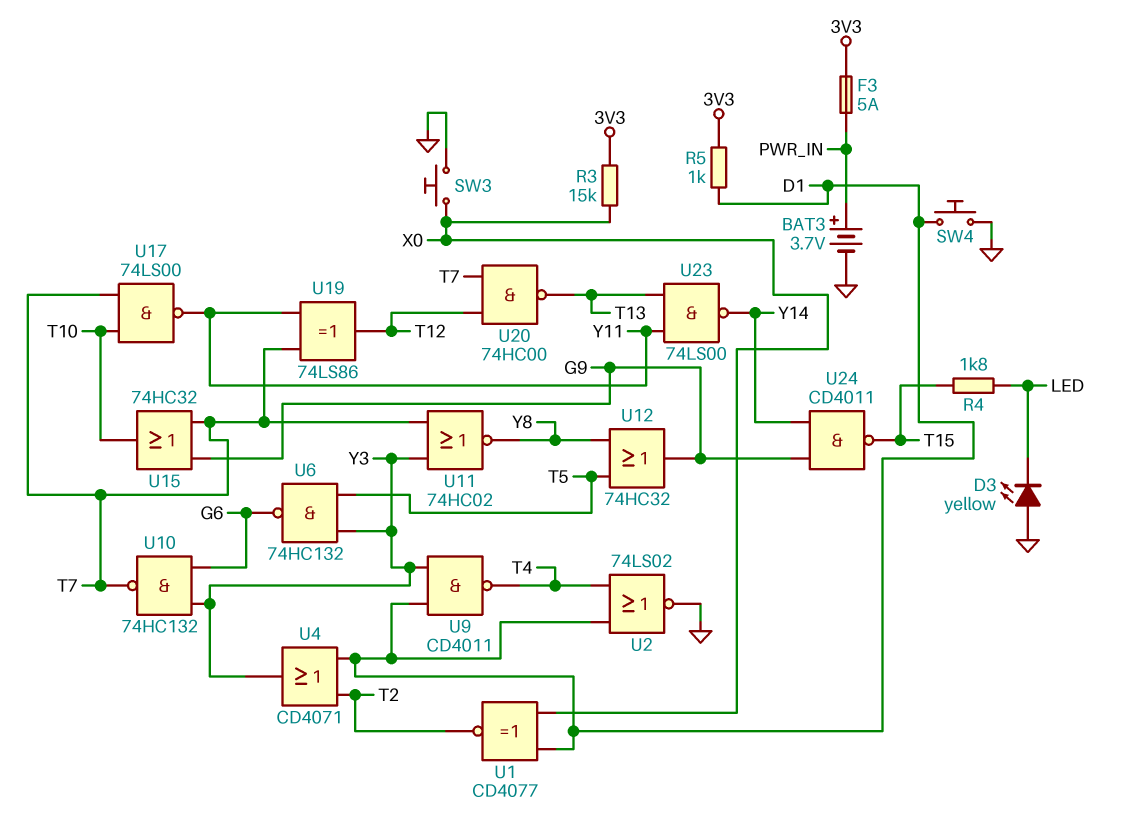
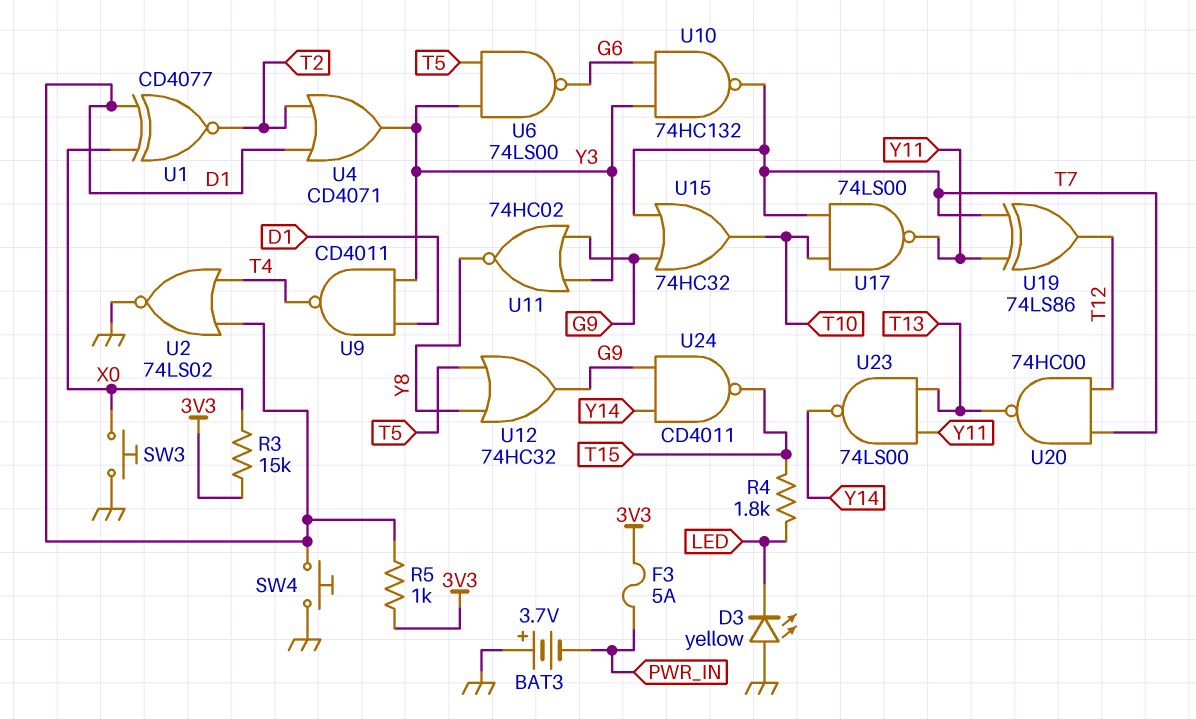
BAT3: 3.7V (plus PWR_IN, minus GND) -> 3.7V (plus GND, minus PWR_IN)
U6: NAND 74HC132 (in T5, in Y3, out G6) -> NAND 74LS00 (in T5, in Y3, out G6)
U11: NOR 74HC02 (in T7, in Y3, out Y8) -> NOR 74HC02 (in G9, in Y3, out Y8)

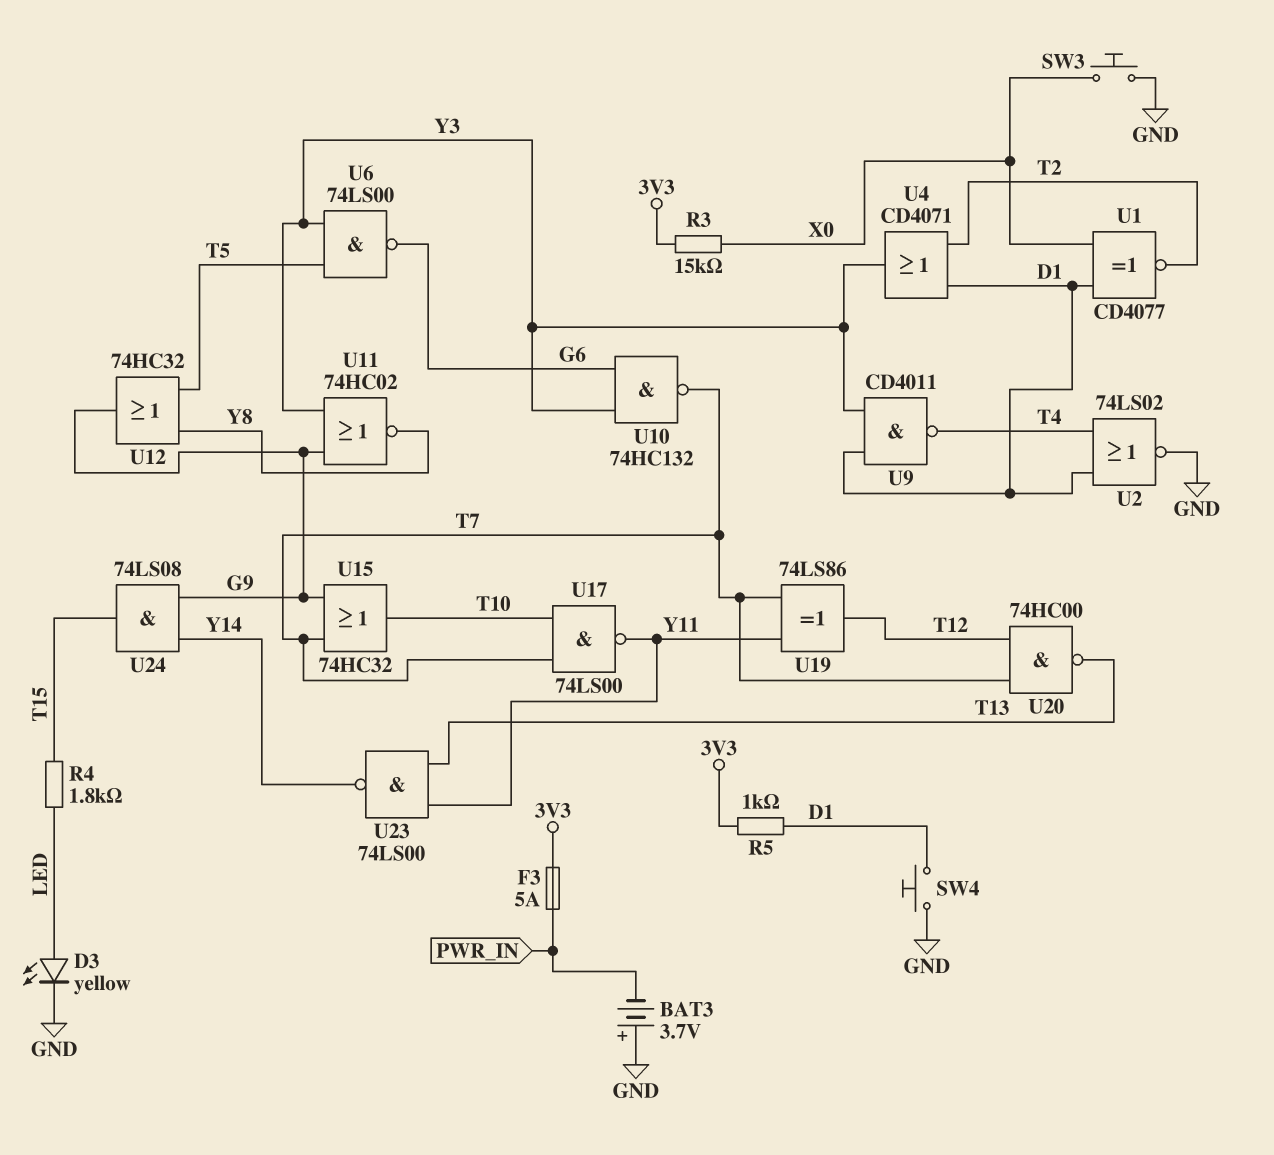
D3: LED yellow (A GND, K LED) -> LED yellow (A LED, K GND)
U24: NAND CD4011 (in G9, in Y14, out T15) -> AND 74LS08 (in G9, in Y14, out T15)

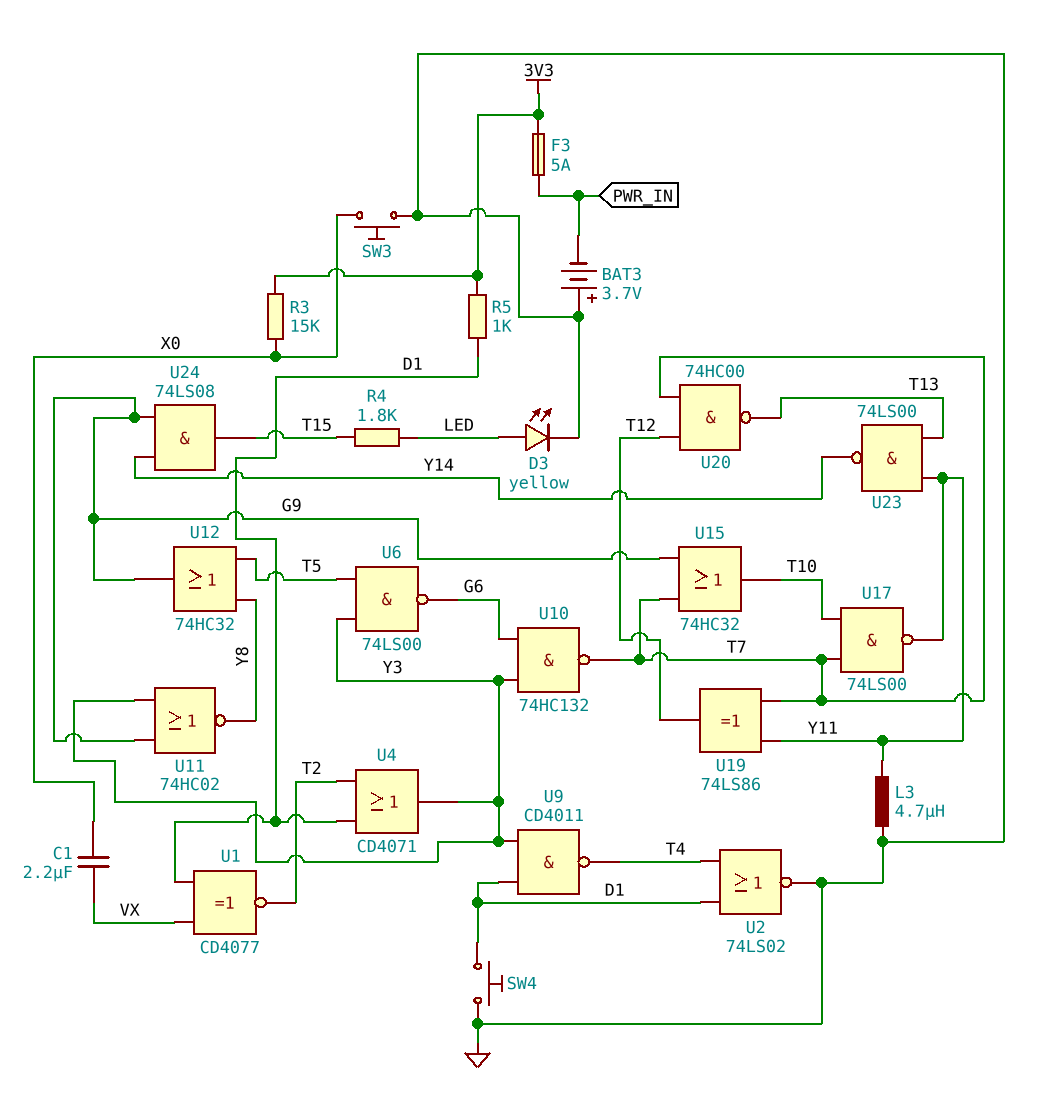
C1: none -> 2.2uF (VX, X0)
L3: none -> 4.7uH (GND, Y11)
U1: XNOR CD4077 (in D1, in X0, out T2) -> XNOR CD4077 (in D1, in VX, out T2)

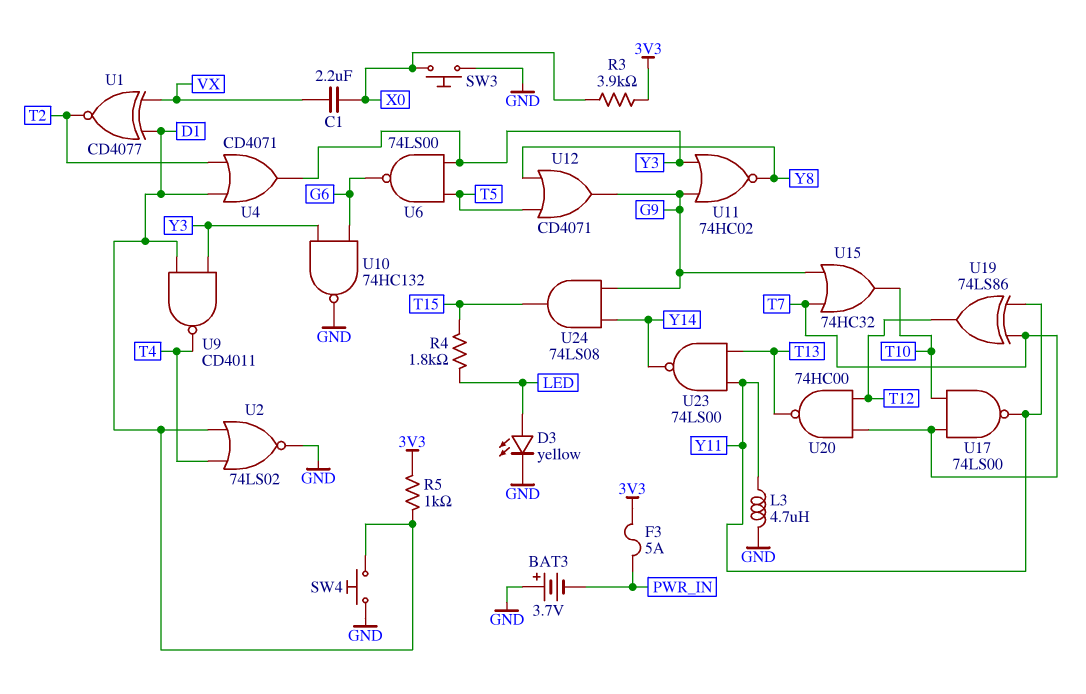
R3: 15k (3V3, X0) -> 3.9k (3V3, X0)
U10: NAND 74HC132 (in G6, in Y3, out T7) -> NAND 74HC132 (in G6, in Y3, out GND)
U12: OR 74HC32 (in T5, in Y8, out G9) -> OR CD4071 (in T5, in Y8, out G9)

